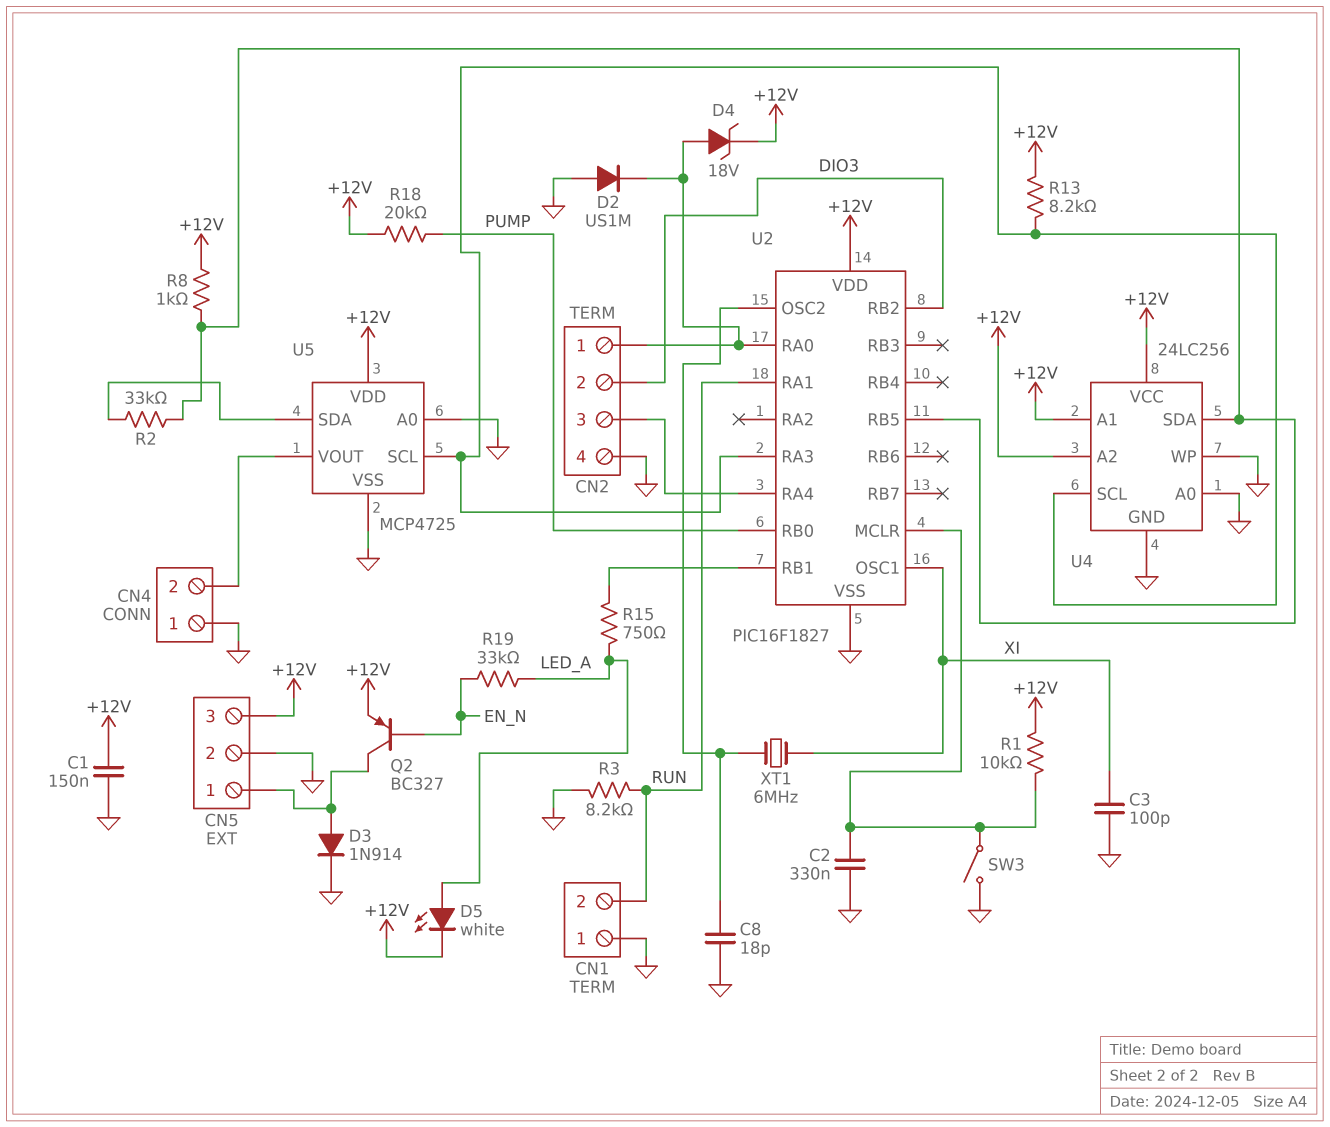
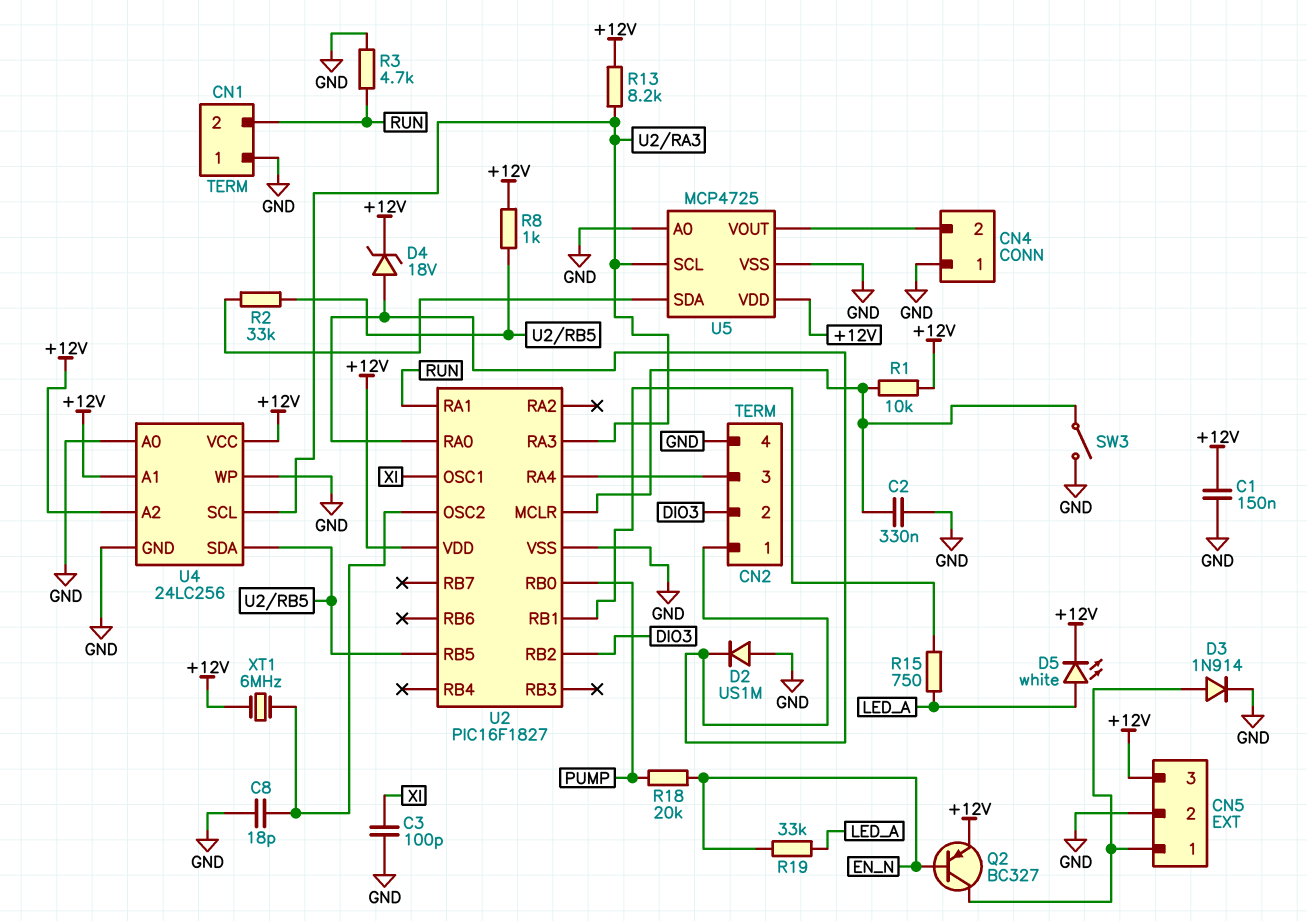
R3: 8.2k (GND, RUN) -> 4.7k (GND, RUN)
R18: 20k (+12V, PUMP) -> 20k (EN_N, PUMP)
XT1: 6MHz (U2/OSC2, XI) -> 6MHz (+12V, U2/OSC2)

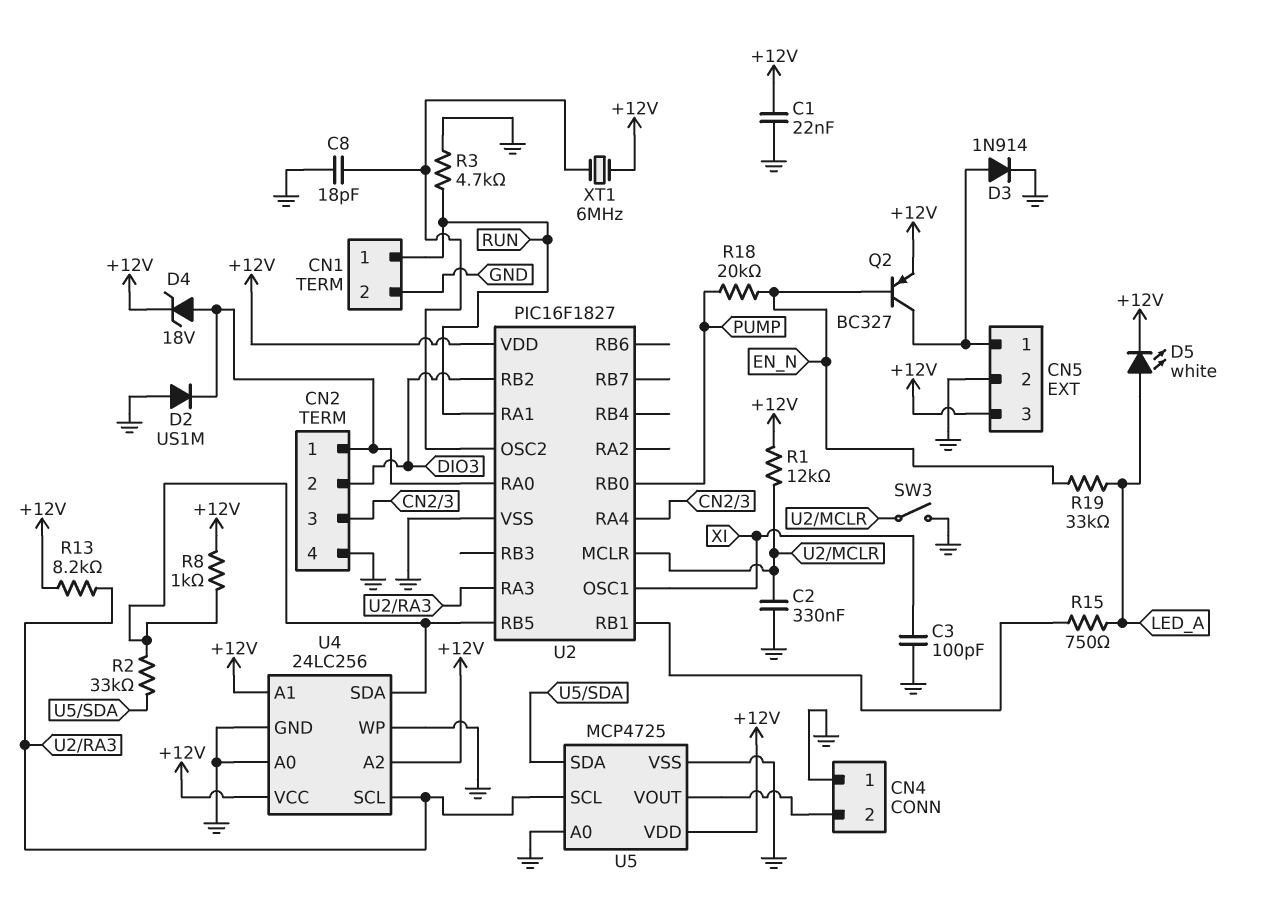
C1: 150nF (+12V, GND) -> 22nF (+12V, GND)
CN1 pin 1: GND -> RUN
CN1 pin 2: RUN -> GND
R1: 10k (+12V, U2/MCLR) -> 12k (+12V, U2/MCLR)

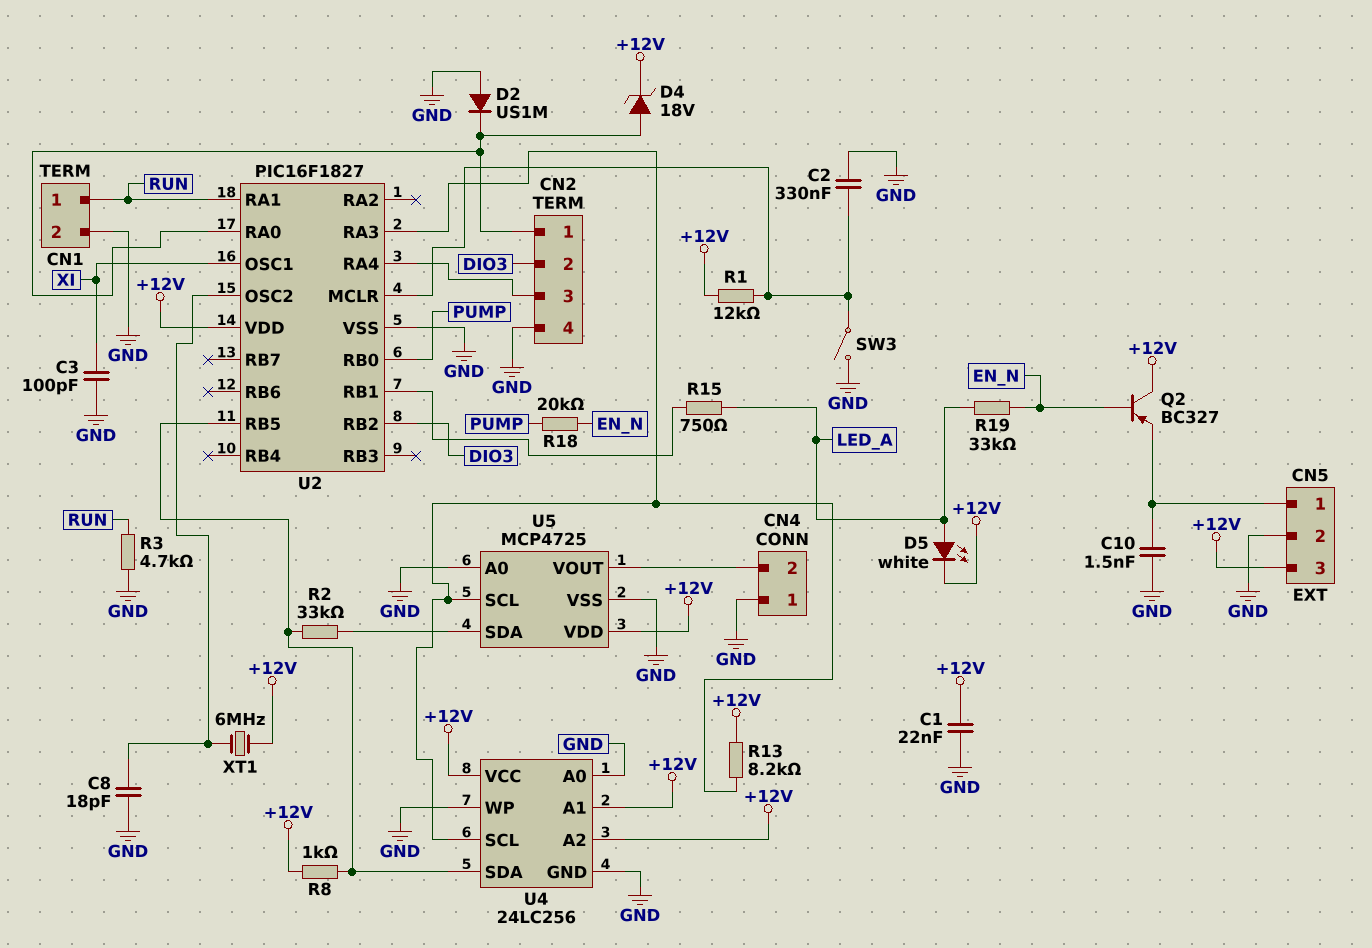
C10: none -> 1.5nF (CN5/1, GND)
D3: diode 1N914 (A CN5/1, K GND) -> none
Q2: PNP BC327 (B EN_N, C CN5/1, E +12V) -> PNP BC327 (B EN_N, C +12V, E CN5/1)

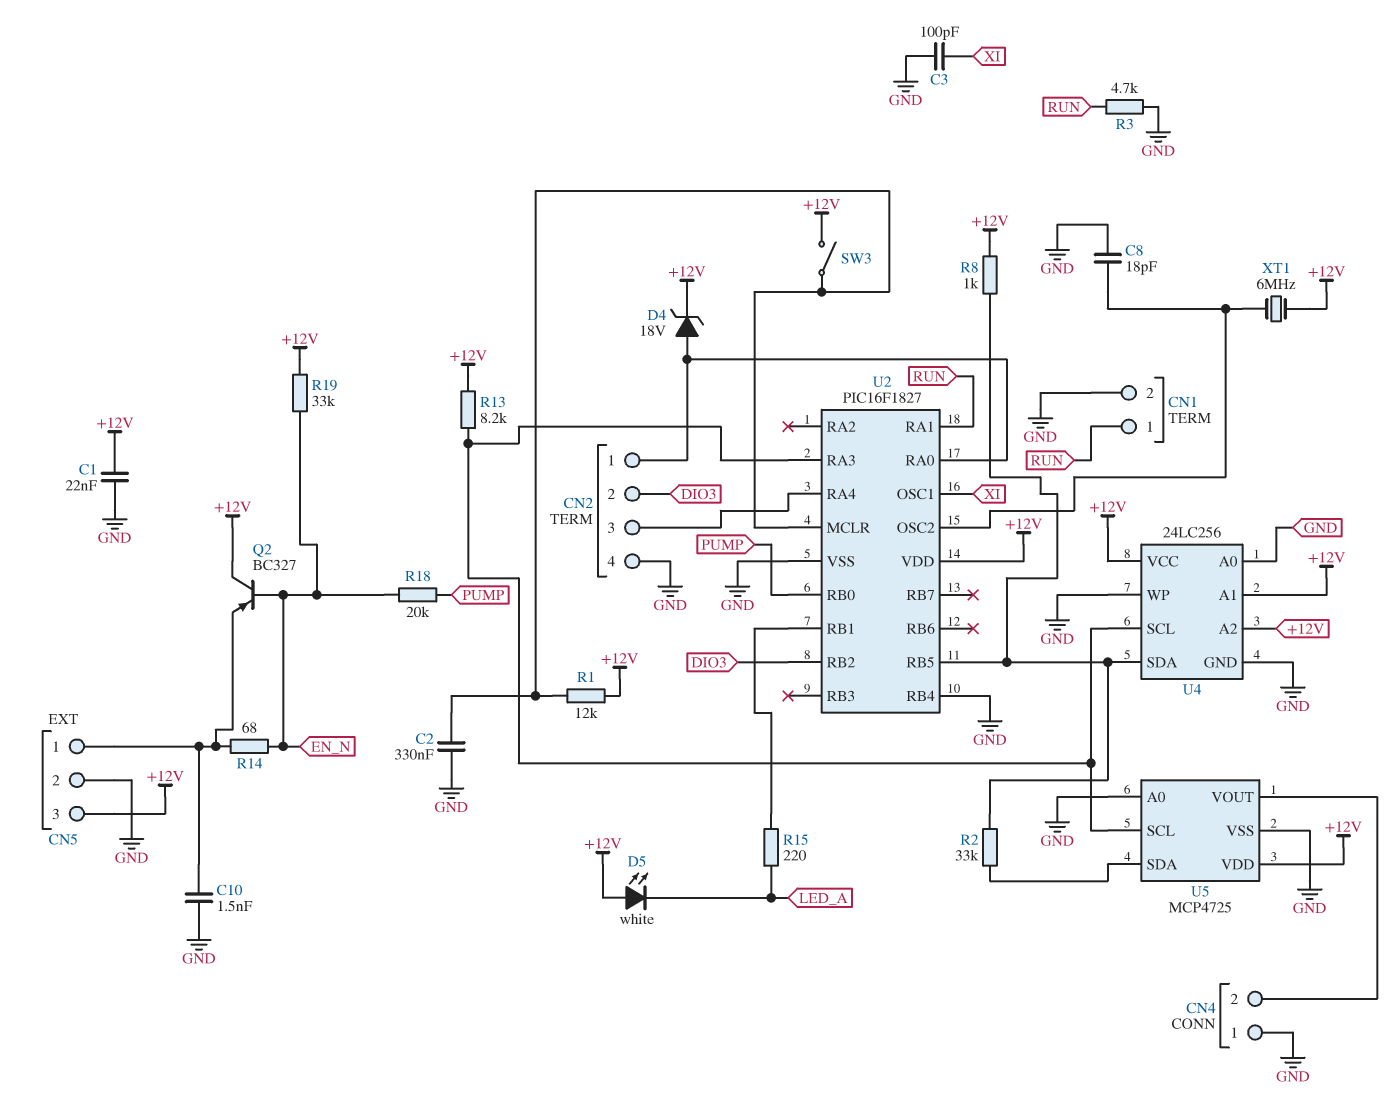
D2: diode US1M (A GND, K CN2/1) -> none
D5: LED white (A LED_A, K +12V) -> LED white (A +12V, K LED_A)
R14: none -> 68 (CN5/1, EN_N)
R15: 750 (LED_A, U2/RB1) -> 220 (LED_A, U2/RB1)
R19: 33k (EN_N, LED_A) -> 33k (+12V, EN_N)
SW3: switch (GND, U2/MCLR) -> switch (+12V, U2/MCLR)
U2 pin RB4: none -> GND

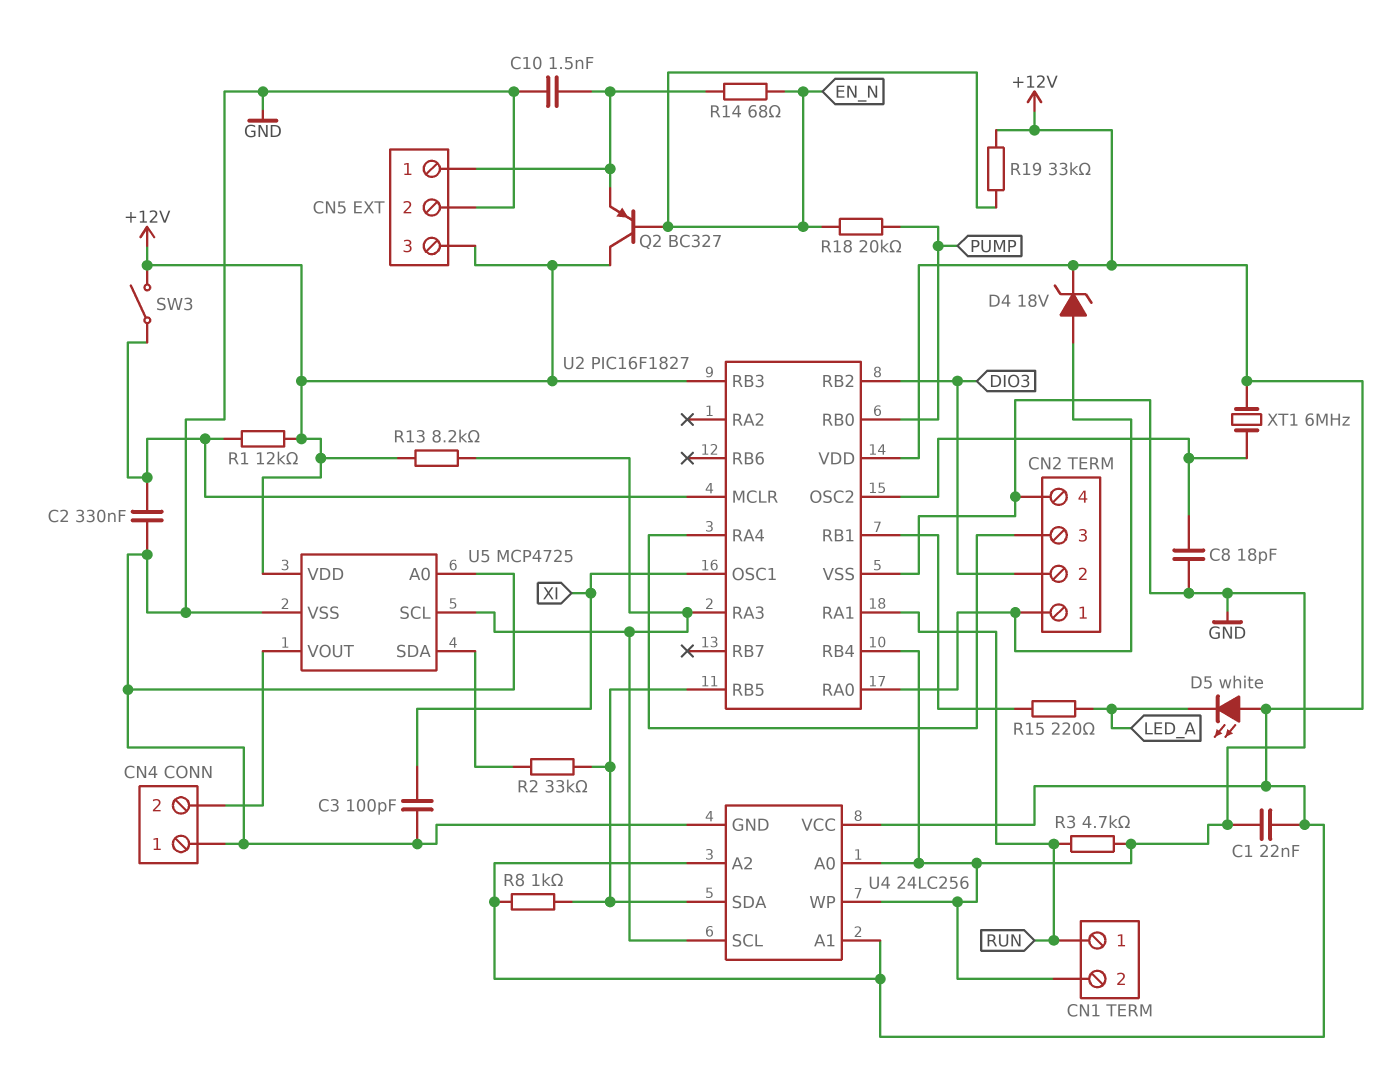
U2 pin RB3: none -> +12V

